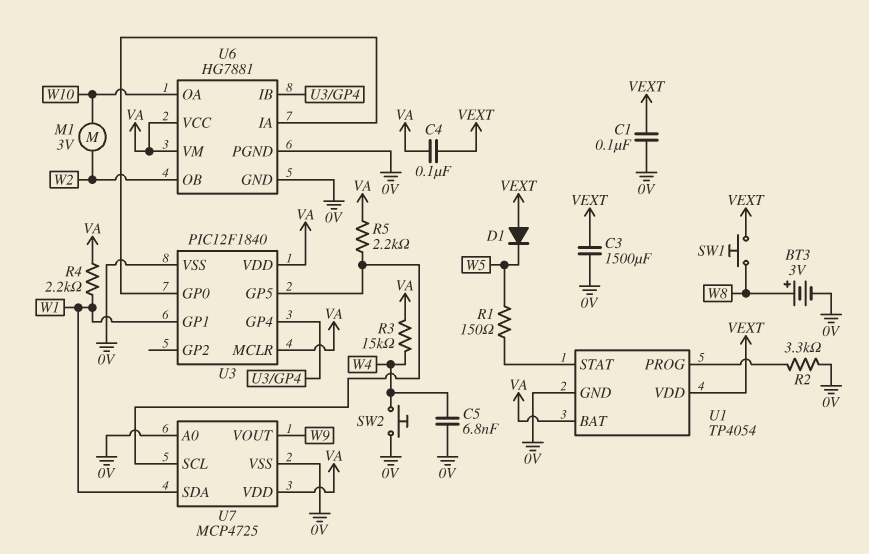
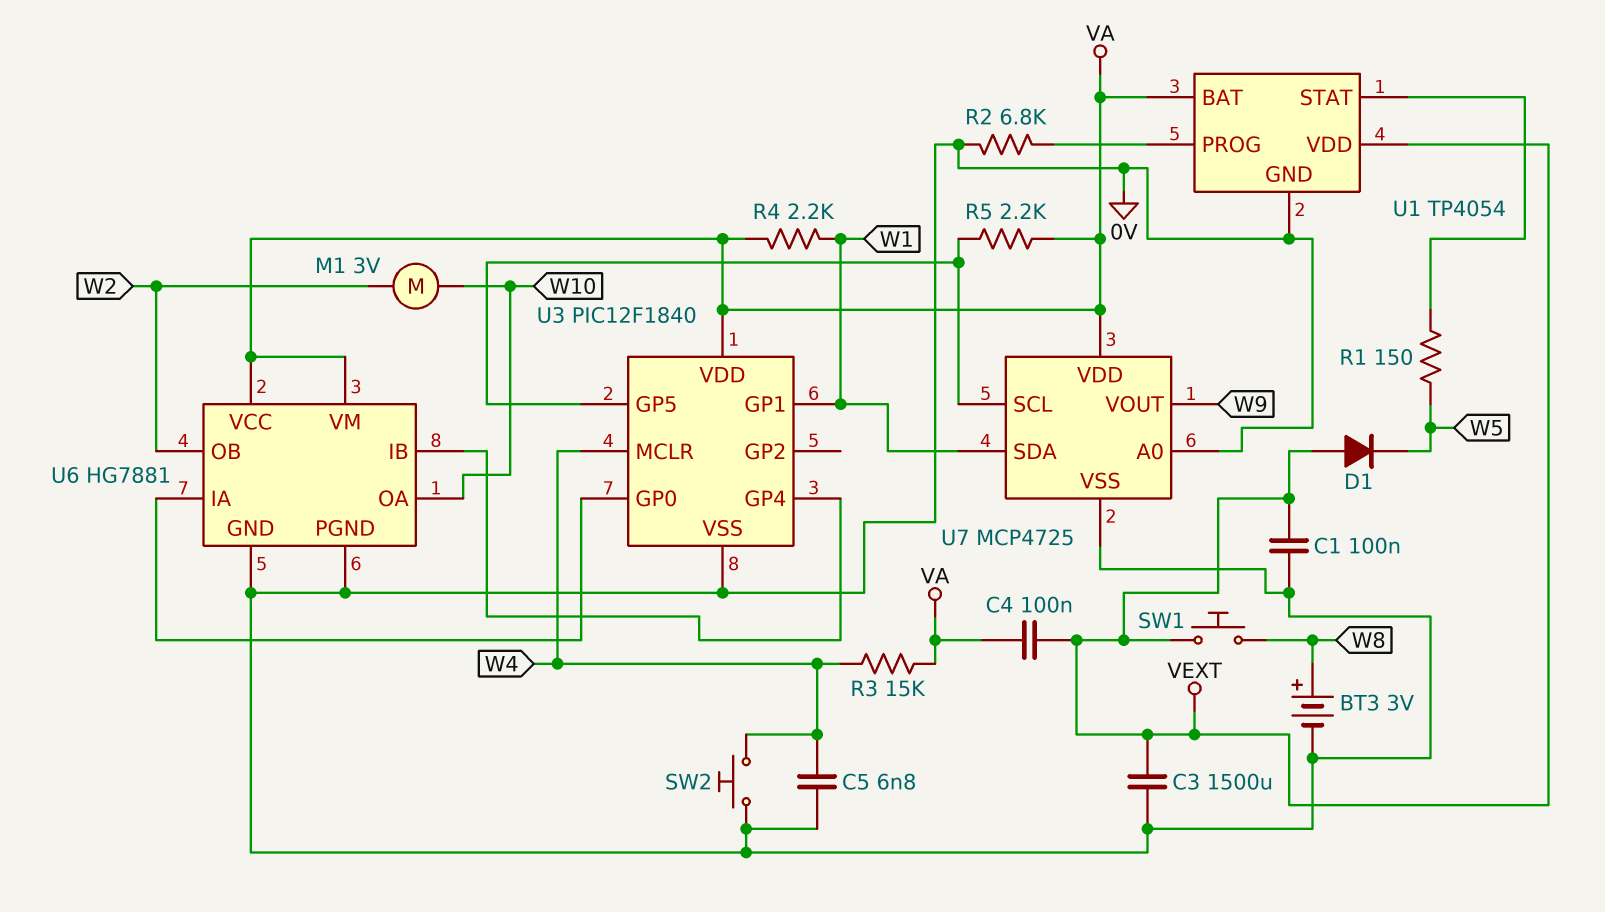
R2: 3.3k (0V, U1/PROG) -> 6.8k (0V, U1/PROG)
U3 pin MCLR: VA -> W4

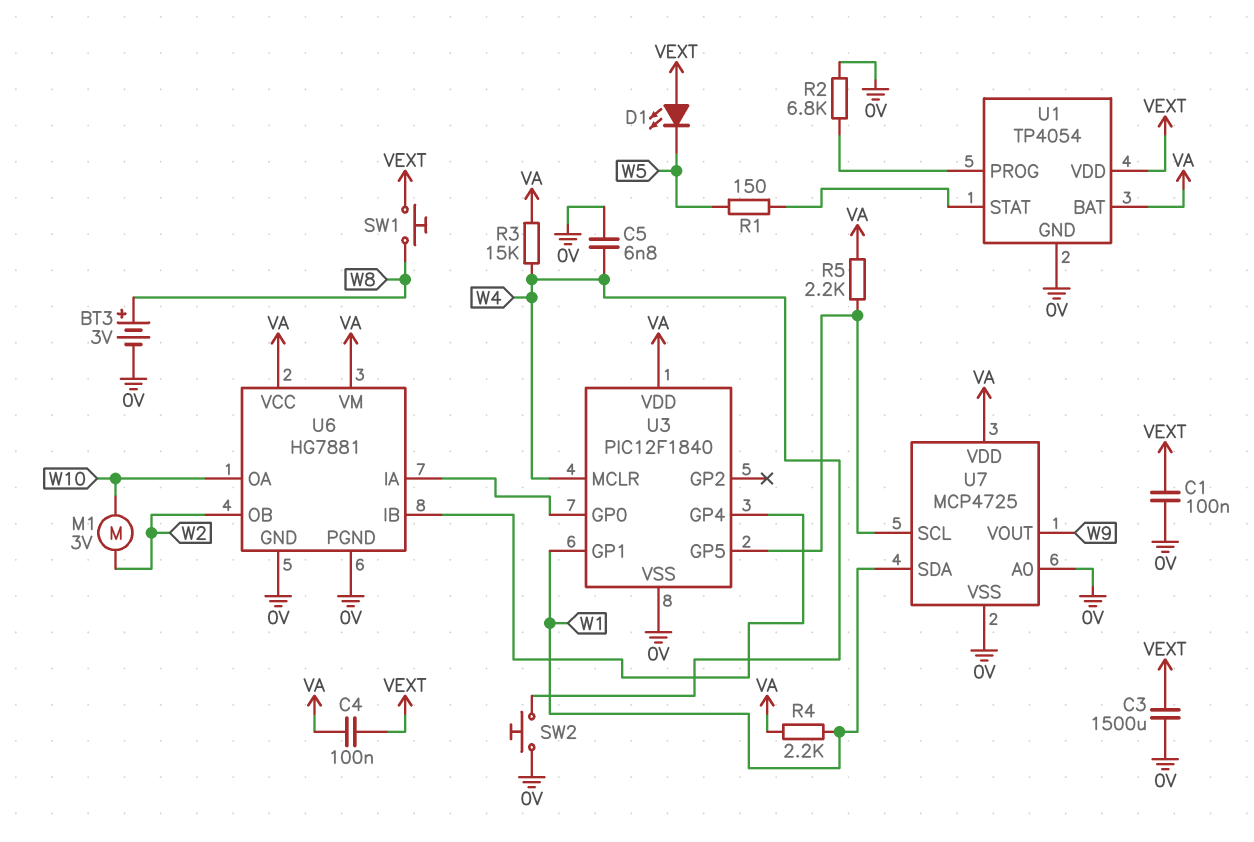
D1: diode (A VEXT, K W5) -> LED (A VEXT, K W5)

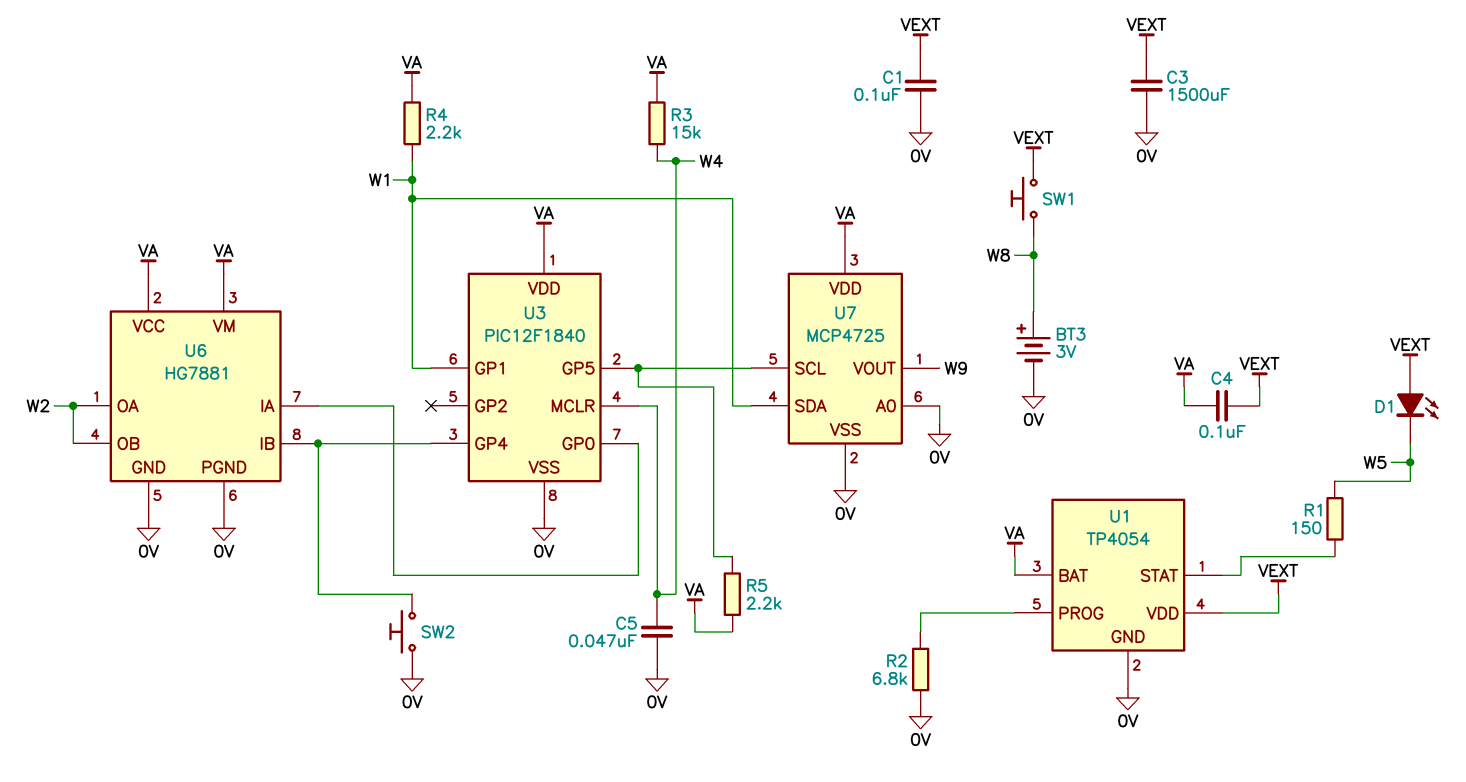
C5: 6.8nF (0V, W4) -> 47nF (0V, W4)
M1: motor 3V (W2, W10) -> none
SW2: button (0V, W4) -> button (0V, U3/GP4)
U6 pin OA: W10 -> W2

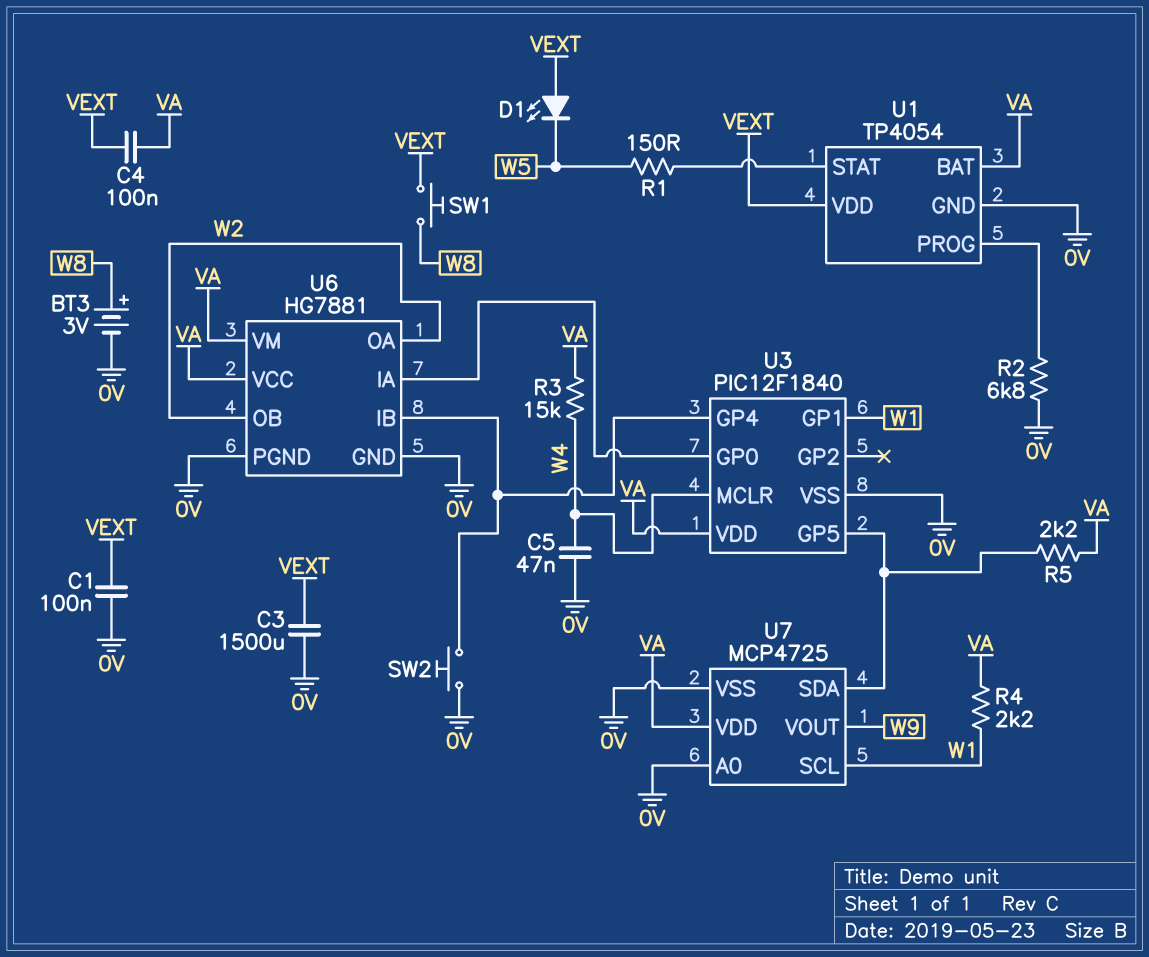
U7 pin SCL: U3/GP5 -> W1
U7 pin SDA: W1 -> U3/GP5

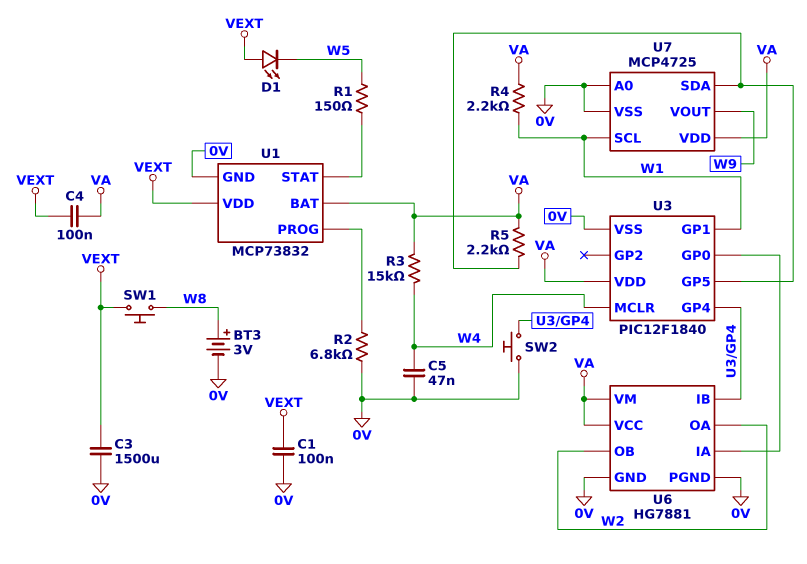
U1: TP4054 -> MCP73832

